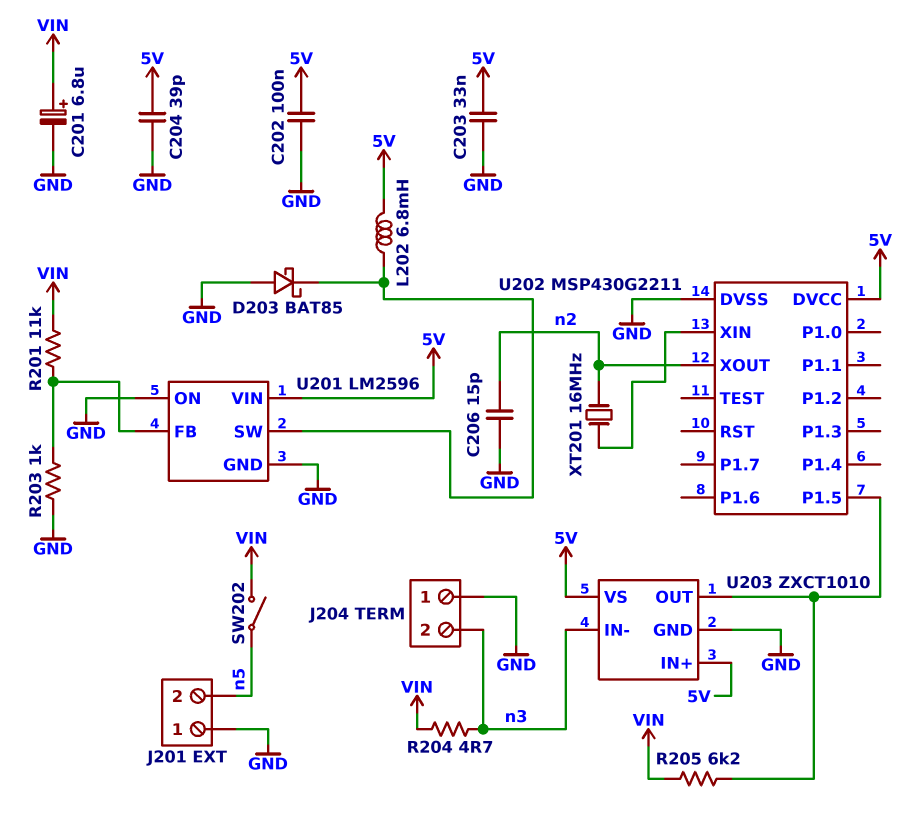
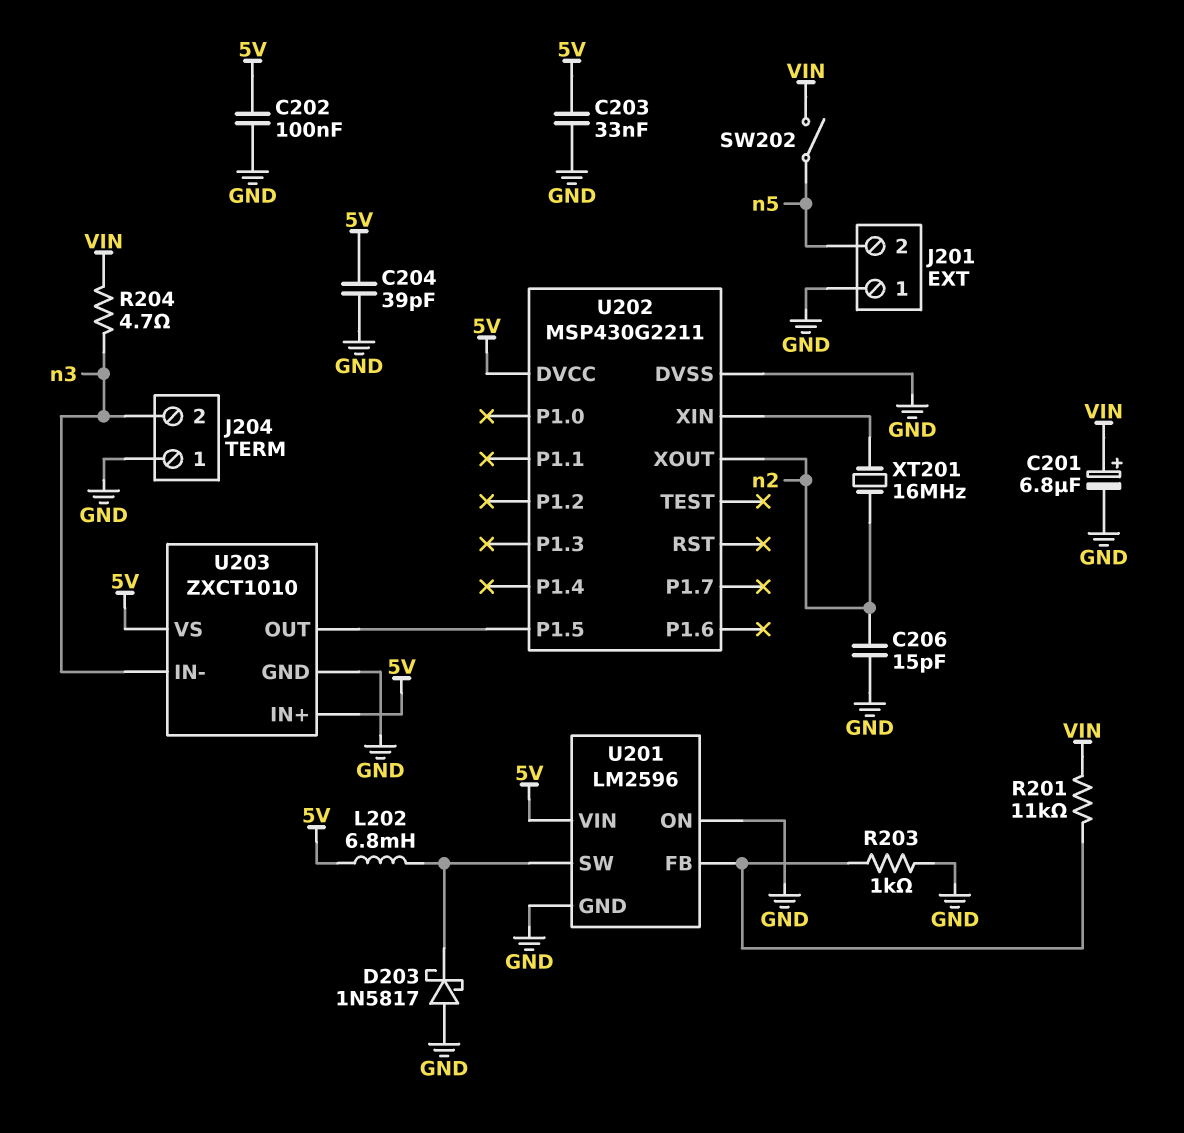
D203: schottky BAT85 (A GND, K U201/SW) -> schottky 1N5817 (A GND, K U201/SW)
R205: 6.2k (U202/P1.5, VIN) -> none

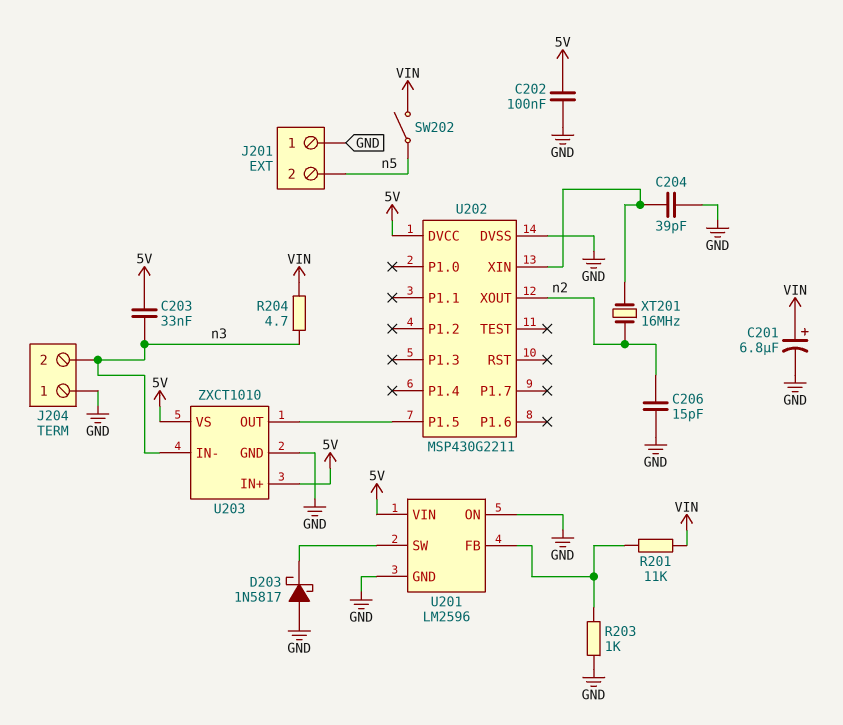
C203: 33nF (5V, GND) -> 33nF (5V, n3)
C204: 39pF (5V, GND) -> 39pF (GND, U202/XIN)
L202: 6.8mH (5V, U201/SW) -> none

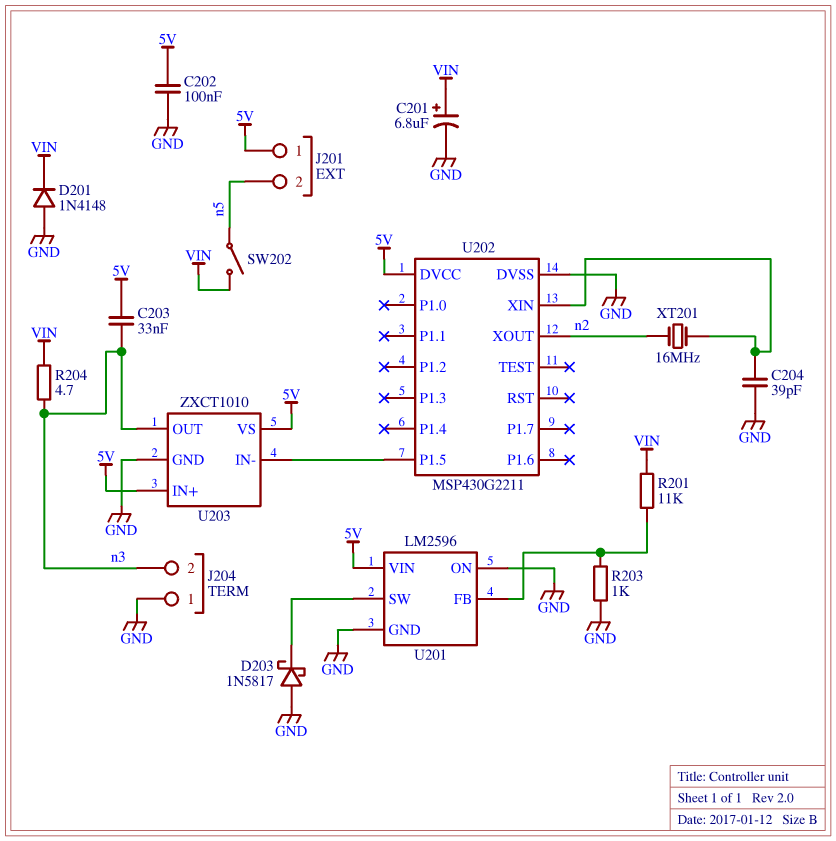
C206: 15pF (GND, n2) -> none
D201: none -> diode 1N4148 (A GND, K VIN)
J201 pin 1: GND -> 5V
U203 pin IN-: n3 -> U202/P1.5
U203 pin OUT: U202/P1.5 -> n3

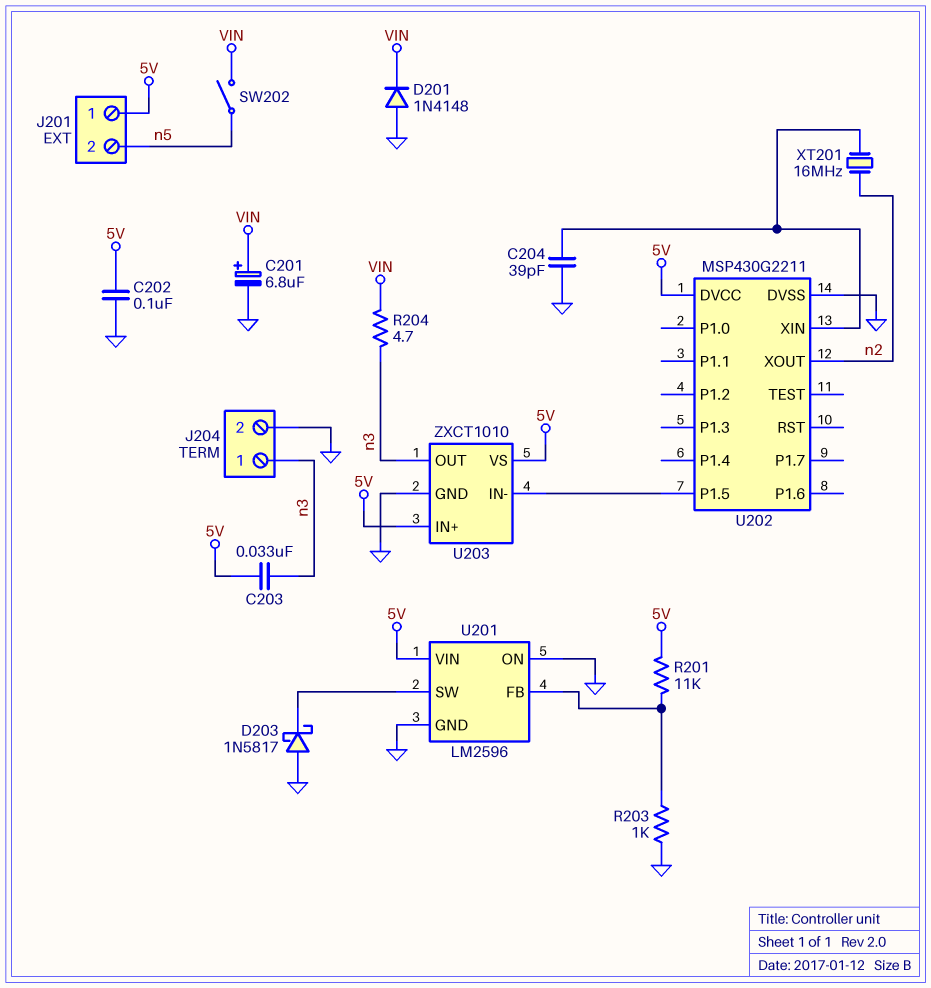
J204 pin 1: GND -> n3
J204 pin 2: n3 -> GND
R201: 11k (U201/FB, VIN) -> 11k (5V, U201/FB)

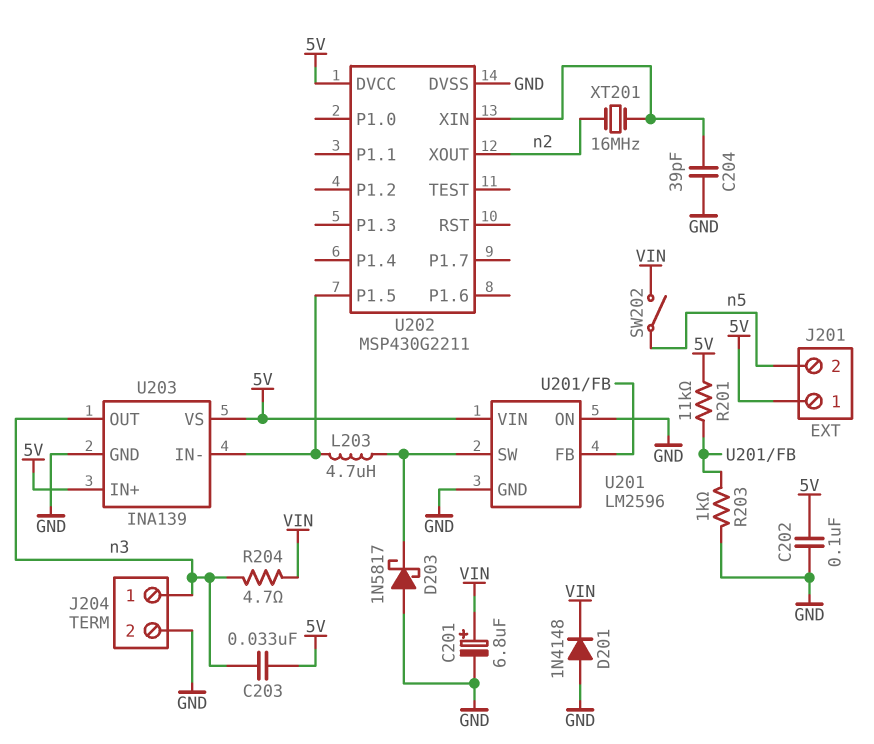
L203: none -> 4.7uH (U201/SW, U202/P1.5)
U203: ZXCT1010 -> INA139

